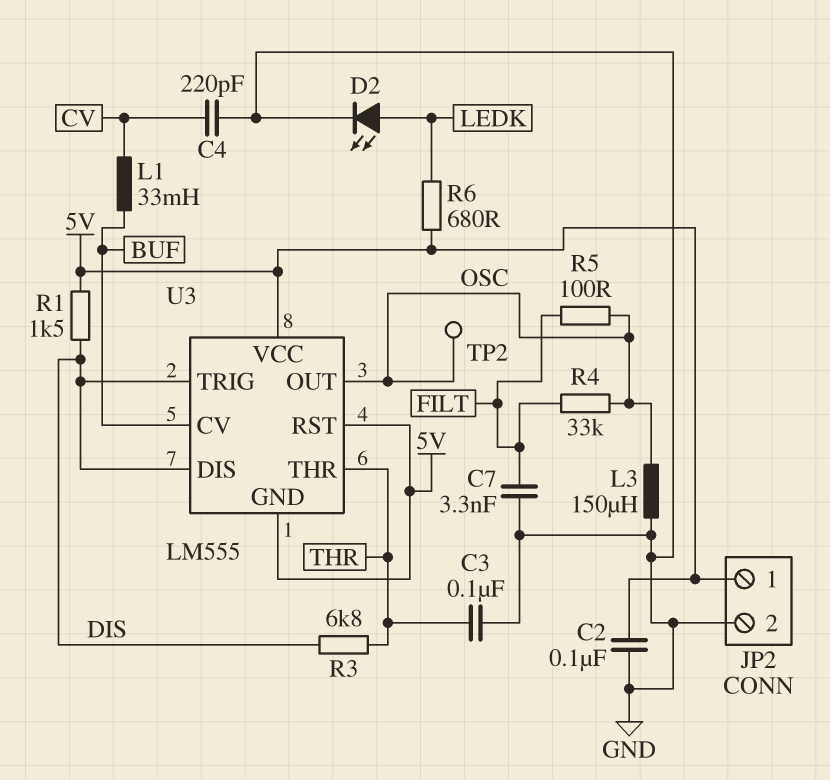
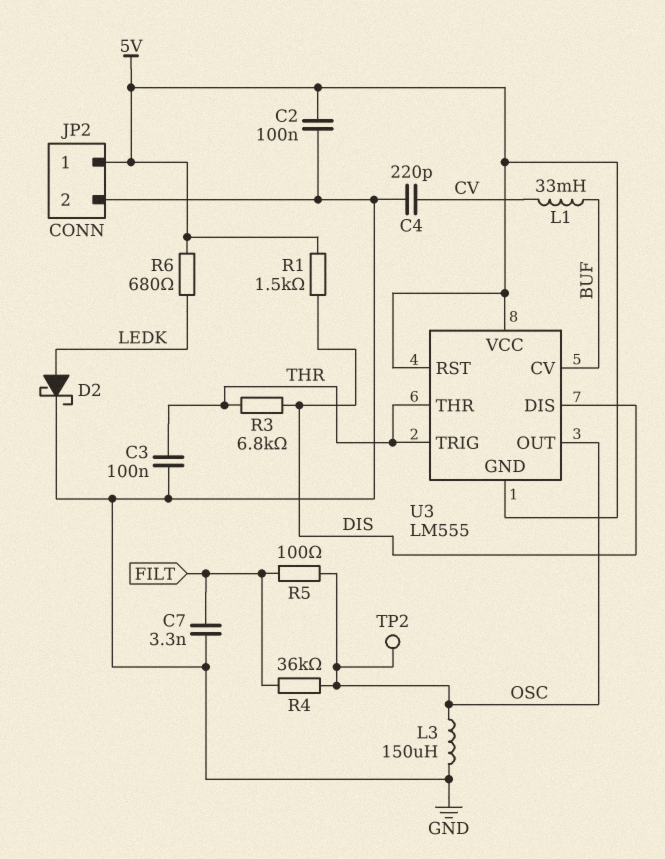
D2: LED (A LEDK, K GND) -> schottky (A LEDK, K GND)
R4: 33k (FILT, OSC) -> 36k (FILT, OSC)
U3 pin TRIG: DIS -> THR

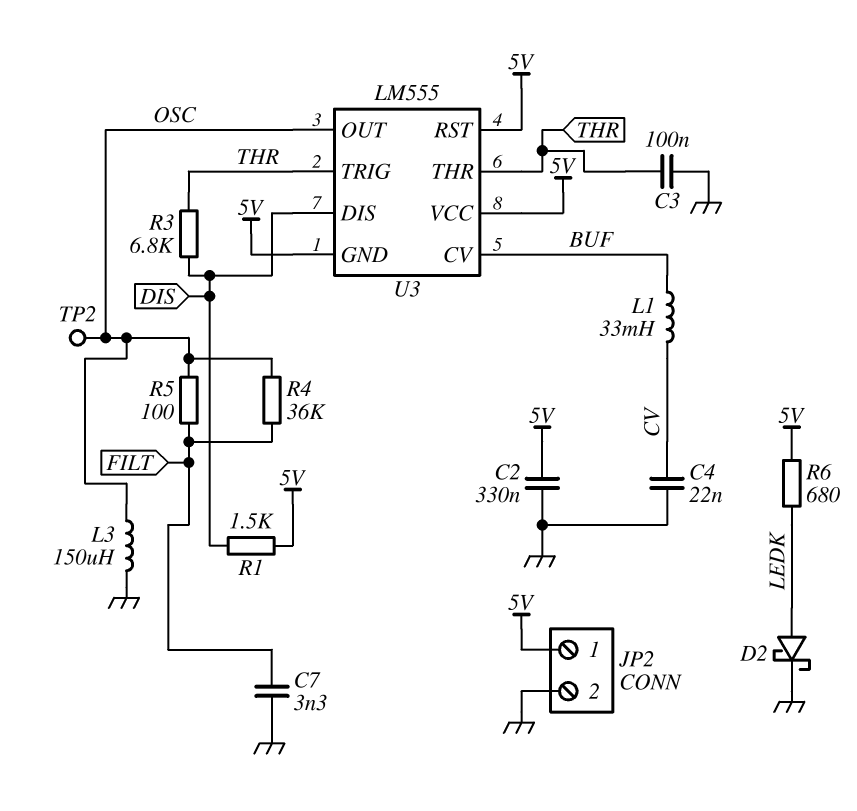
C2: 100nF (5V, GND) -> 330nF (5V, GND)
C4: 220pF (CV, GND) -> 22nF (CV, GND)

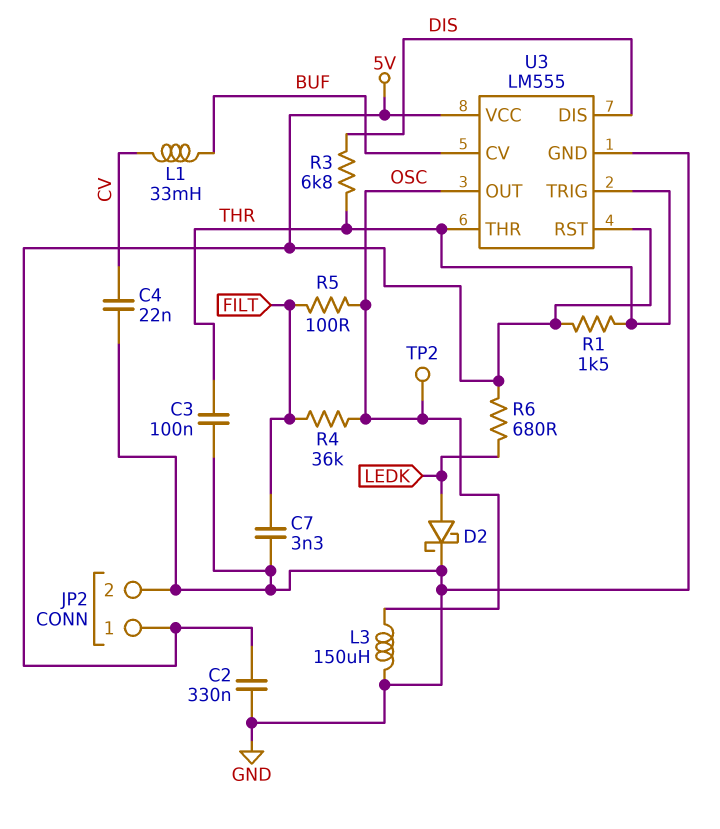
R1: 1.5k (5V, DIS) -> 1.5k (5V, THR)
U3 pin GND: 5V -> GND

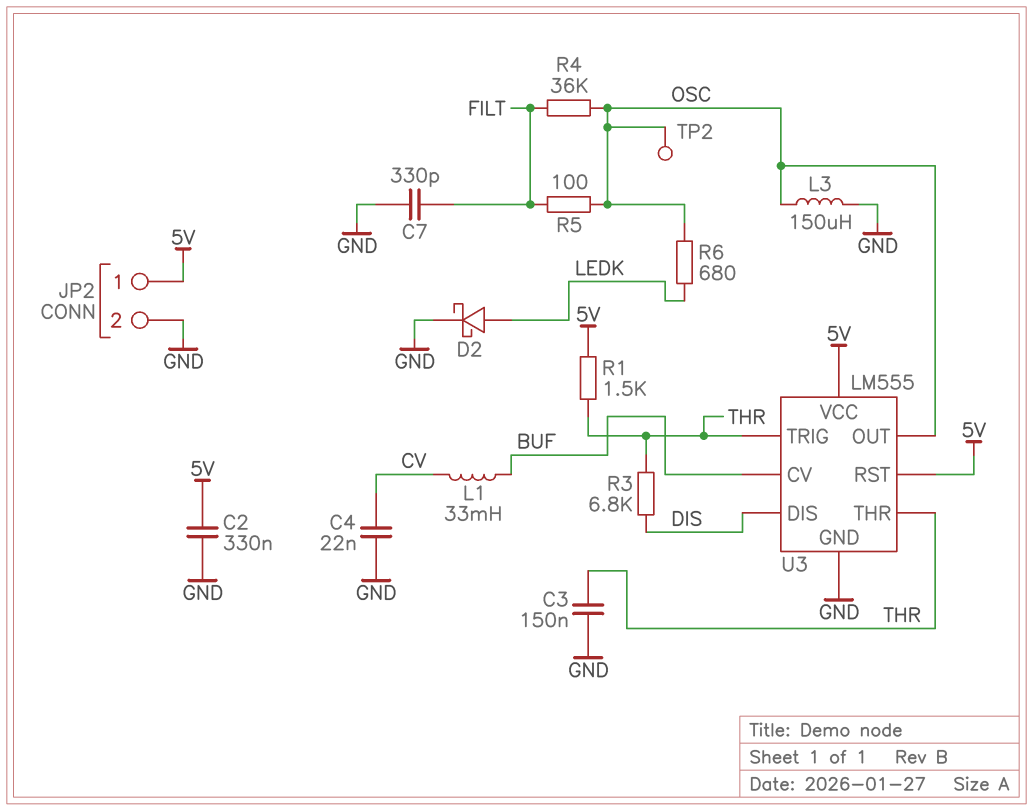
C3: 100nF (GND, THR) -> 150nF (GND, THR)
C7: 3.3nF (FILT, GND) -> 330pF (FILT, GND)
R6: 680 (5V, LEDK) -> 680 (LEDK, OSC)

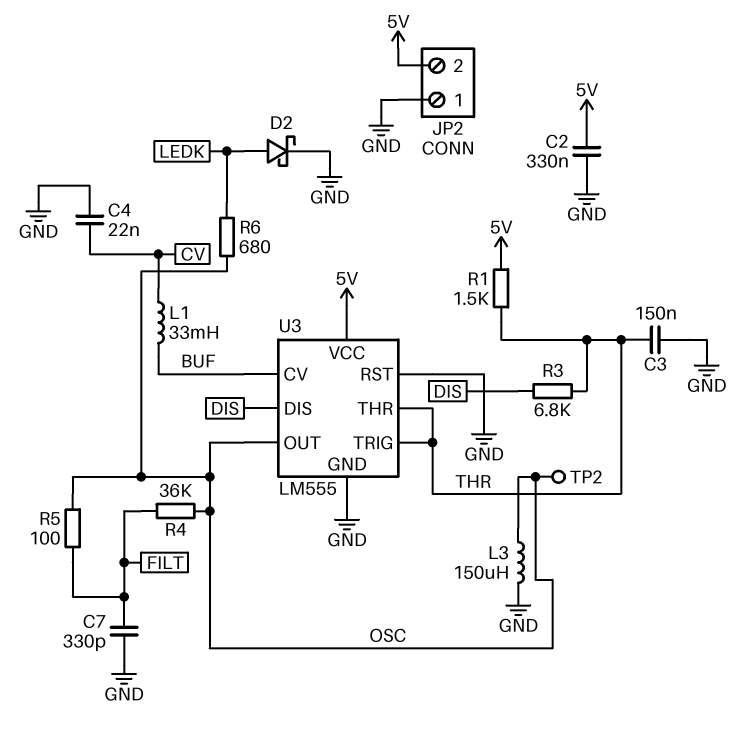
JP2 pin 1: 5V -> GND
JP2 pin 2: GND -> 5V
U3 pin RST: 5V -> GND

